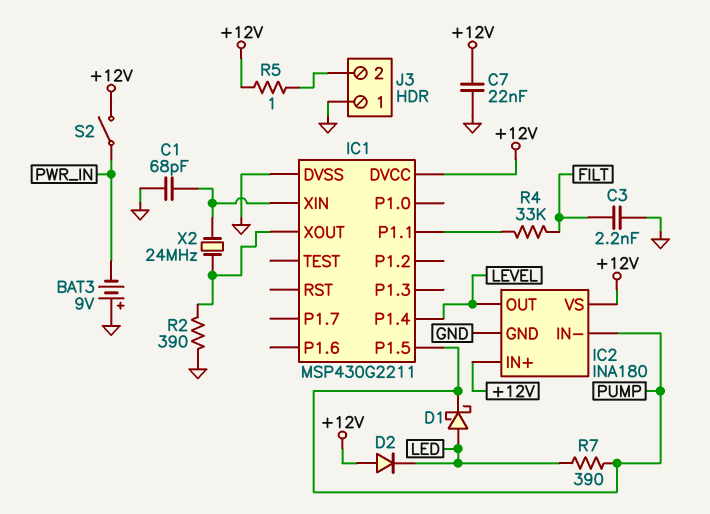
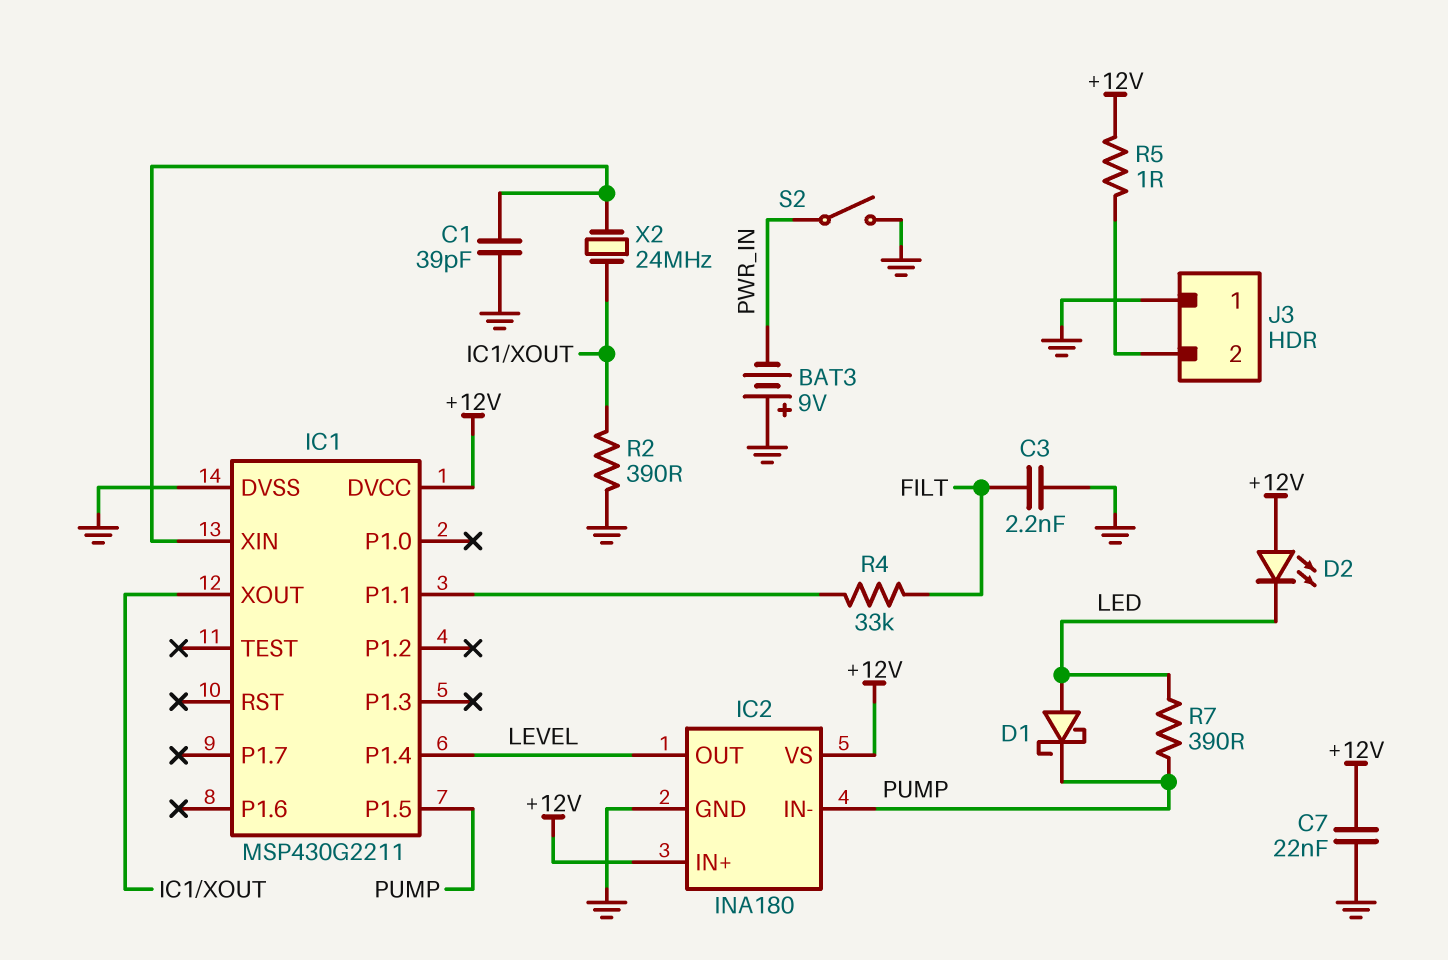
C1: 68pF (GND, IC1/XIN) -> 39pF (GND, IC1/XIN)
D2: diode (A +12V, K LED) -> LED (A +12V, K LED)
S2: switch (+12V, PWR_IN) -> switch (GND, PWR_IN)

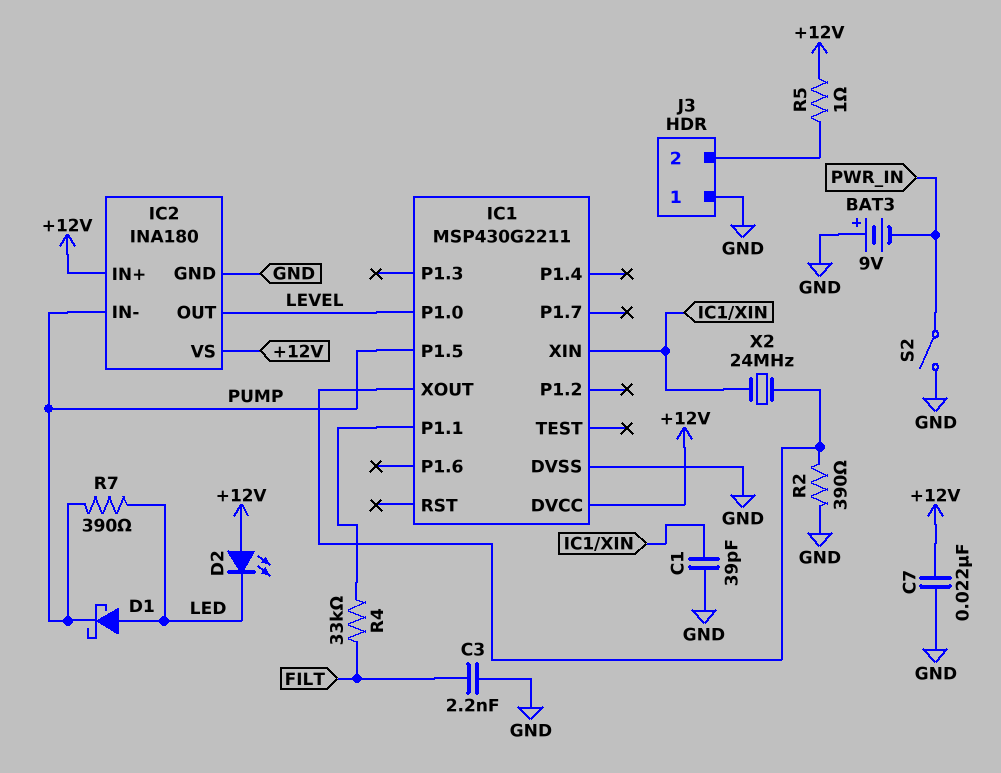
IC1 pin P1.0: none -> LEVEL
IC1 pin P1.4: LEVEL -> none

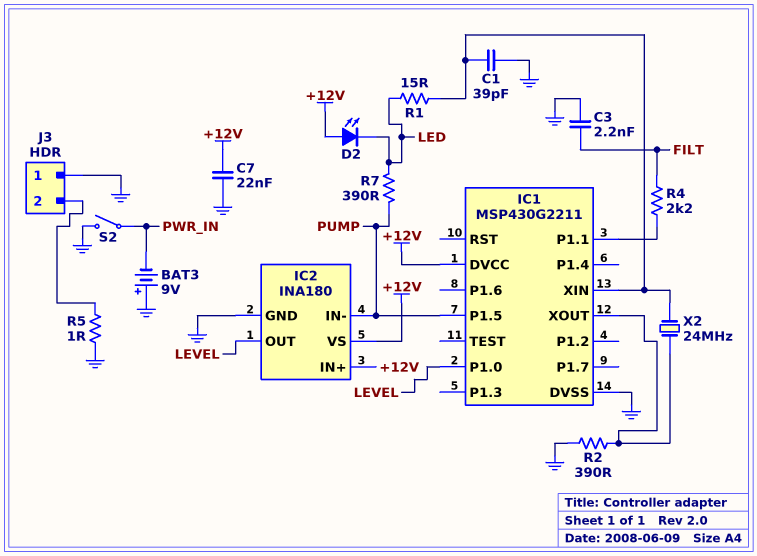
D1: schottky (A LED, K PUMP) -> none
R1: none -> 15 (IC1/XIN, LED)
R4: 33k (FILT, IC1/P1.1) -> 2.2k (FILT, IC1/P1.1)
R5: 1 (+12V, J3/2) -> 1 (GND, J3/2)

